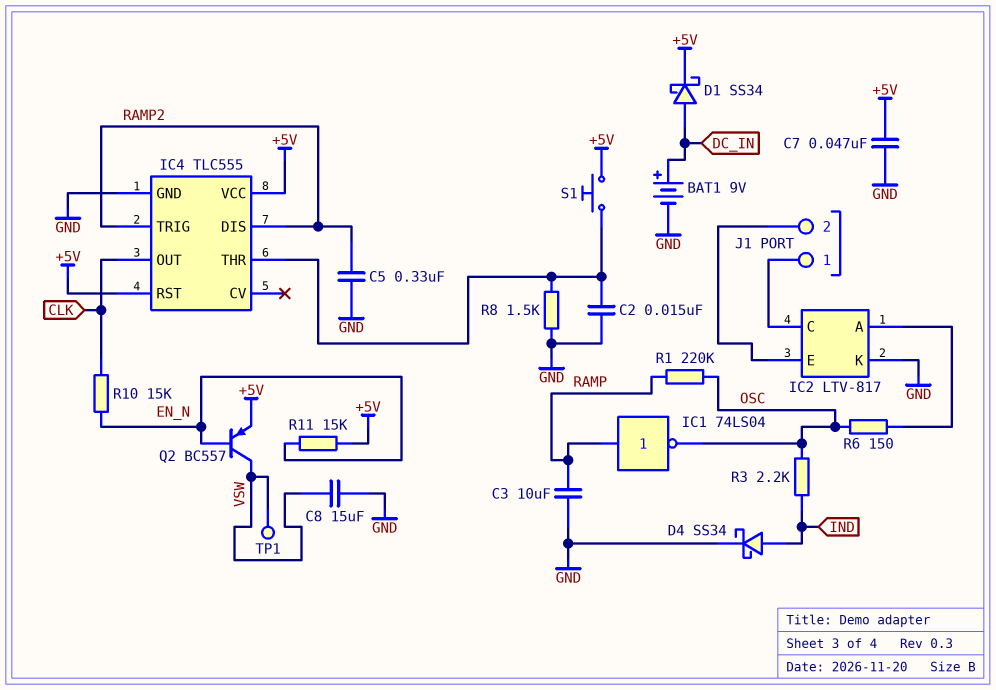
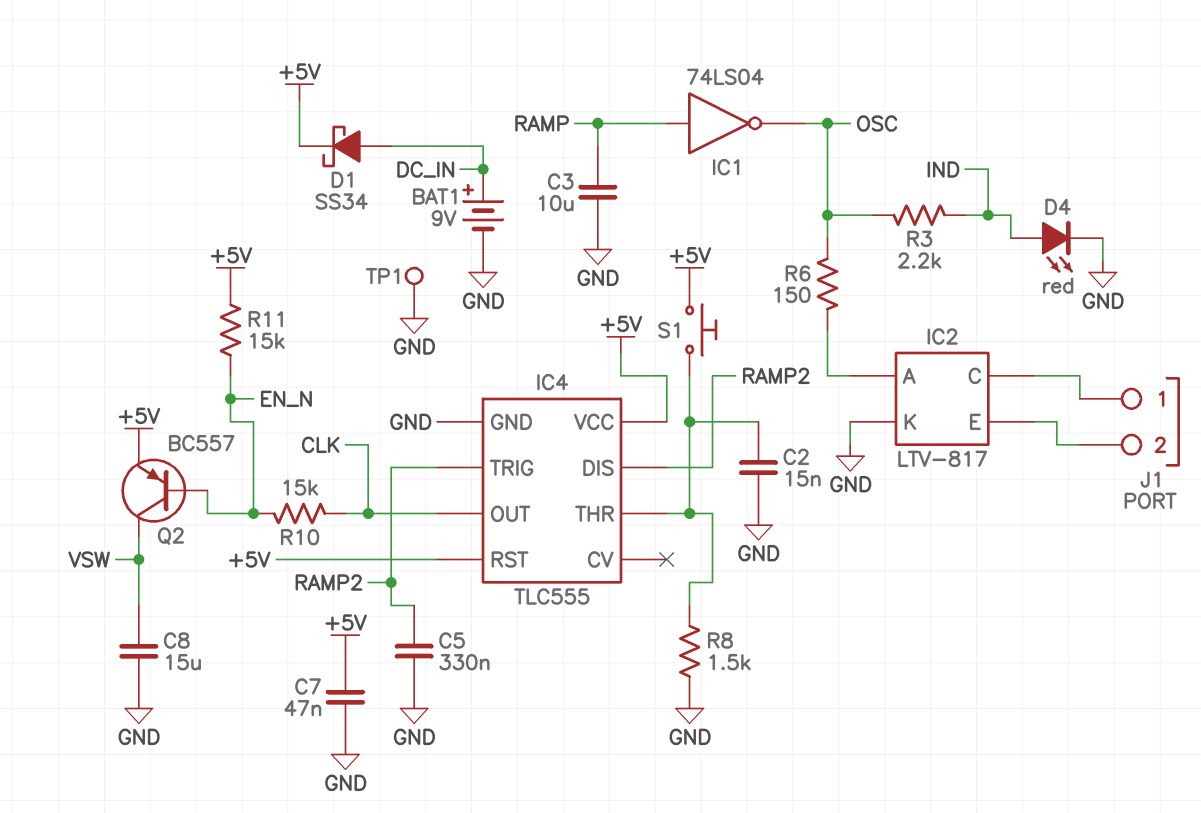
D4: schottky SS34 (A IND, K GND) -> LED red (A IND, K GND)
R1: 220k (OSC, RAMP) -> none
TP1: test point (VSW) -> test point (GND)

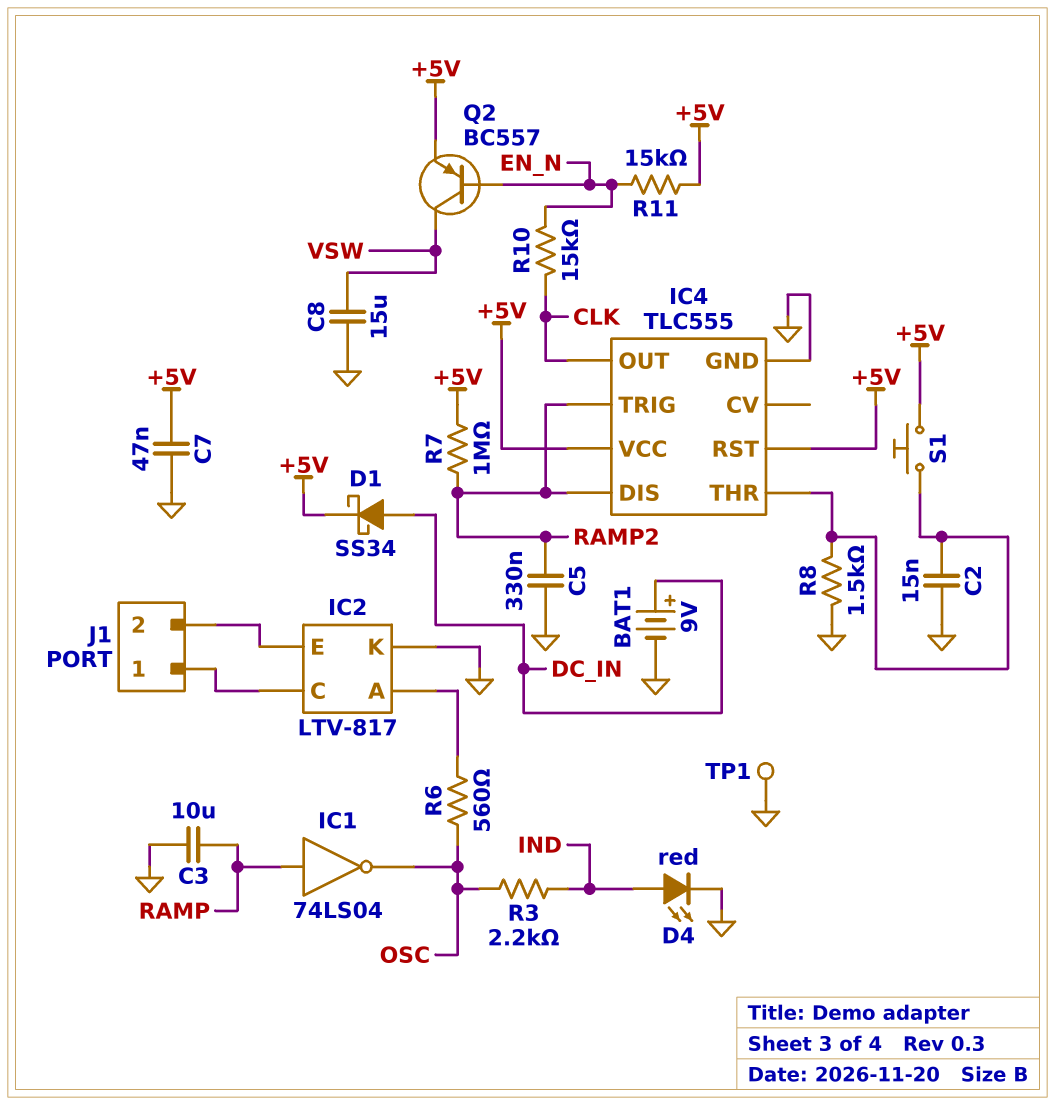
R6: 150 (IC2/A, OSC) -> 560 (IC2/A, OSC)
R7: none -> 1M (+5V, RAMP2)

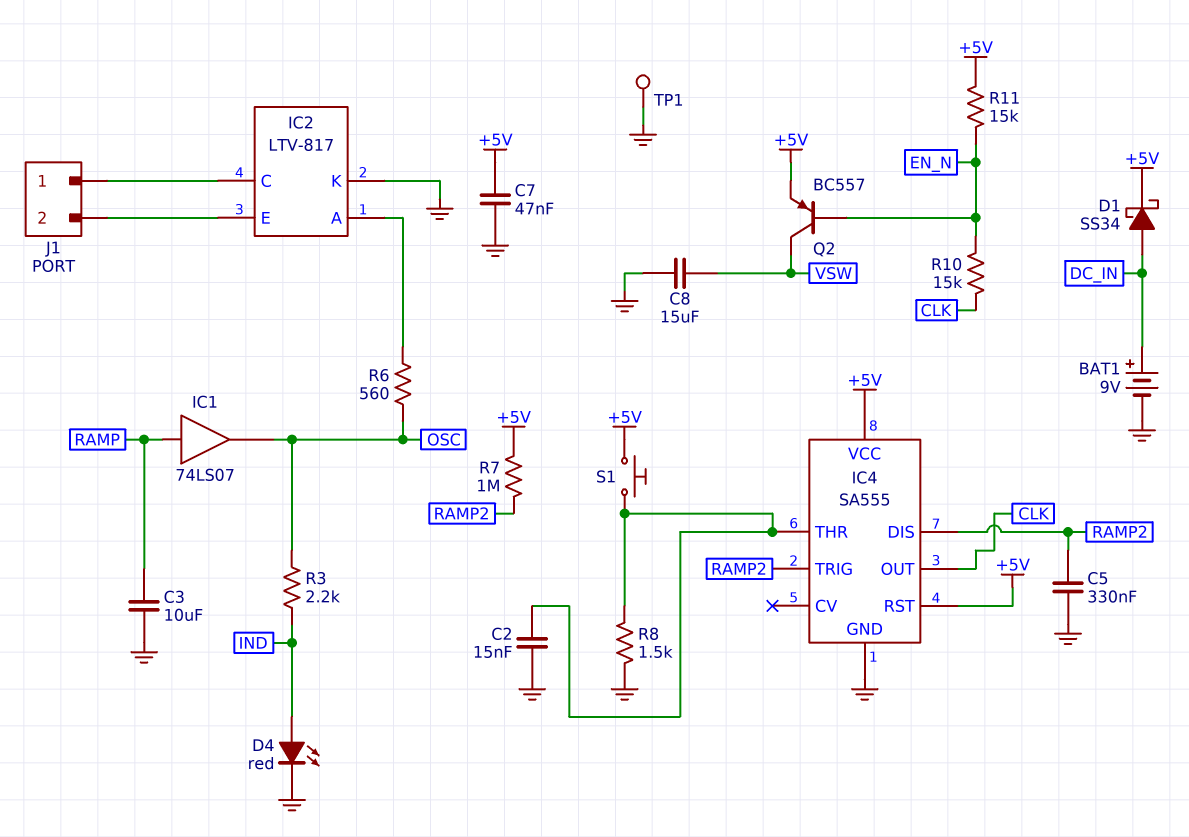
IC1: NOT 74LS04 (in RAMP, out OSC) -> buffer 74LS07 (in RAMP, out OSC)
IC4: TLC555 -> SA555

